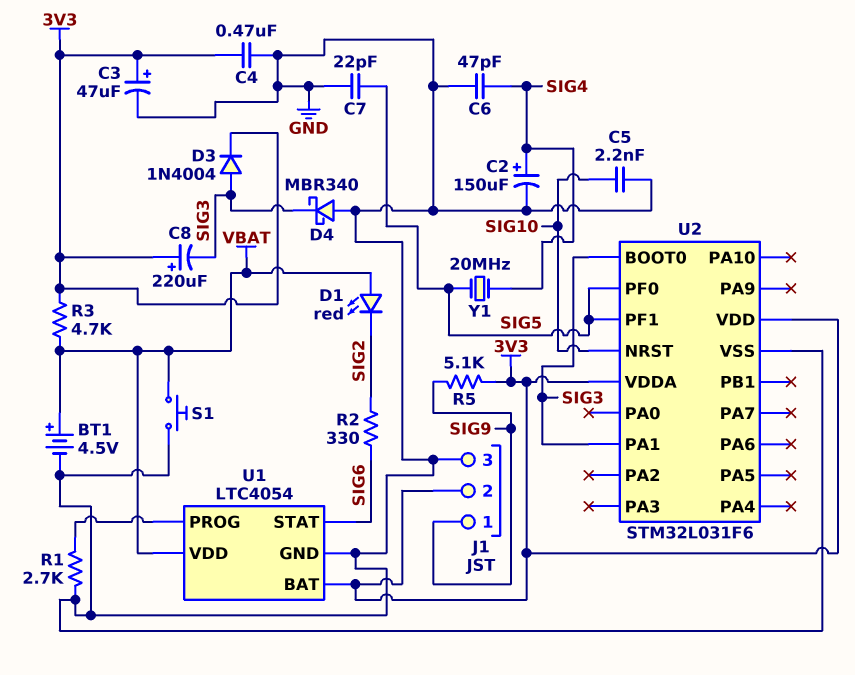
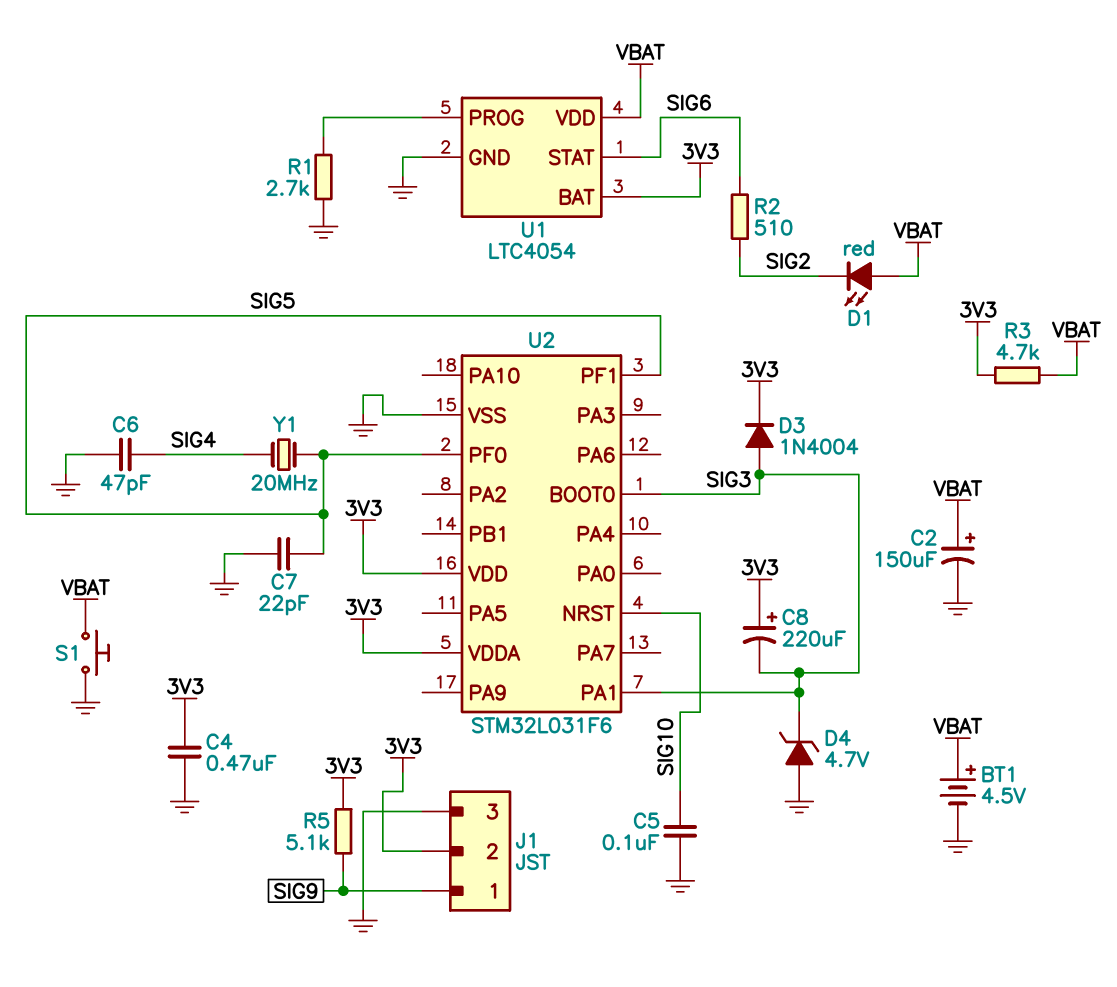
C2: 150uF (plus SIG4, minus GND) -> 150uF (plus VBAT, minus GND)
C3: 47uF (plus 3V3, minus GND) -> none
C5: 2.2nF (GND, SIG10) -> 100nF (GND, SIG10)
D4: schottky MBR340 (A GND, K SIG3) -> zener 4.7V (A GND, K SIG3)
R2: 330 (SIG2, SIG6) -> 510 (SIG2, SIG6)

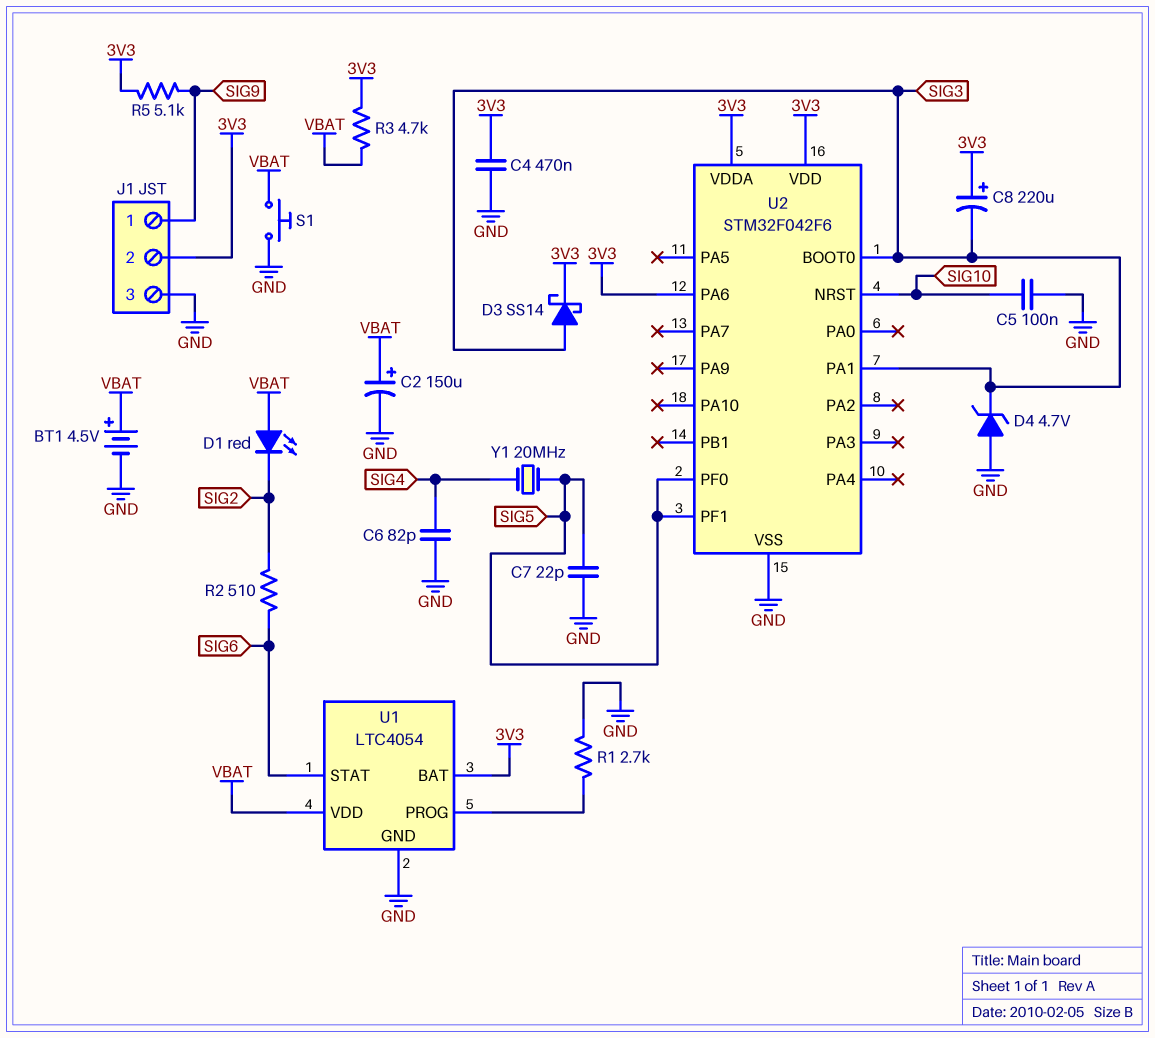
C6: 47pF (GND, SIG4) -> 82pF (GND, SIG4)
D3: diode 1N4004 (A SIG3, K 3V3) -> schottky SS14 (A SIG3, K 3V3)
U2: STM32L031F6 -> STM32F042F6
U2 pin PA6: none -> 3V3

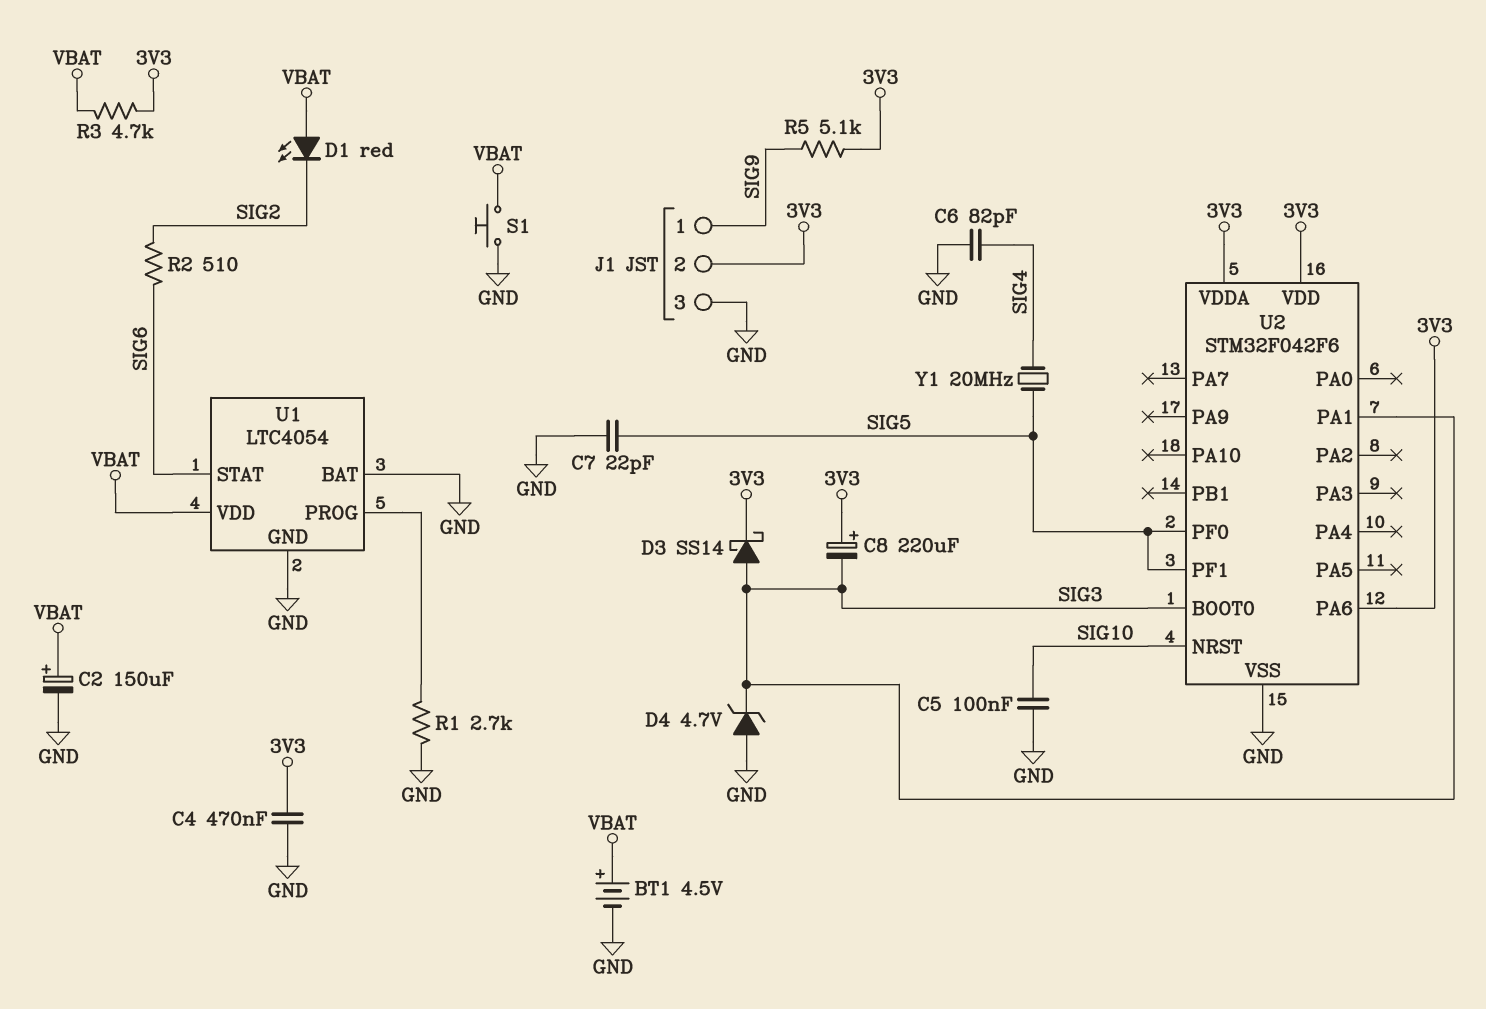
U1 pin BAT: 3V3 -> GND

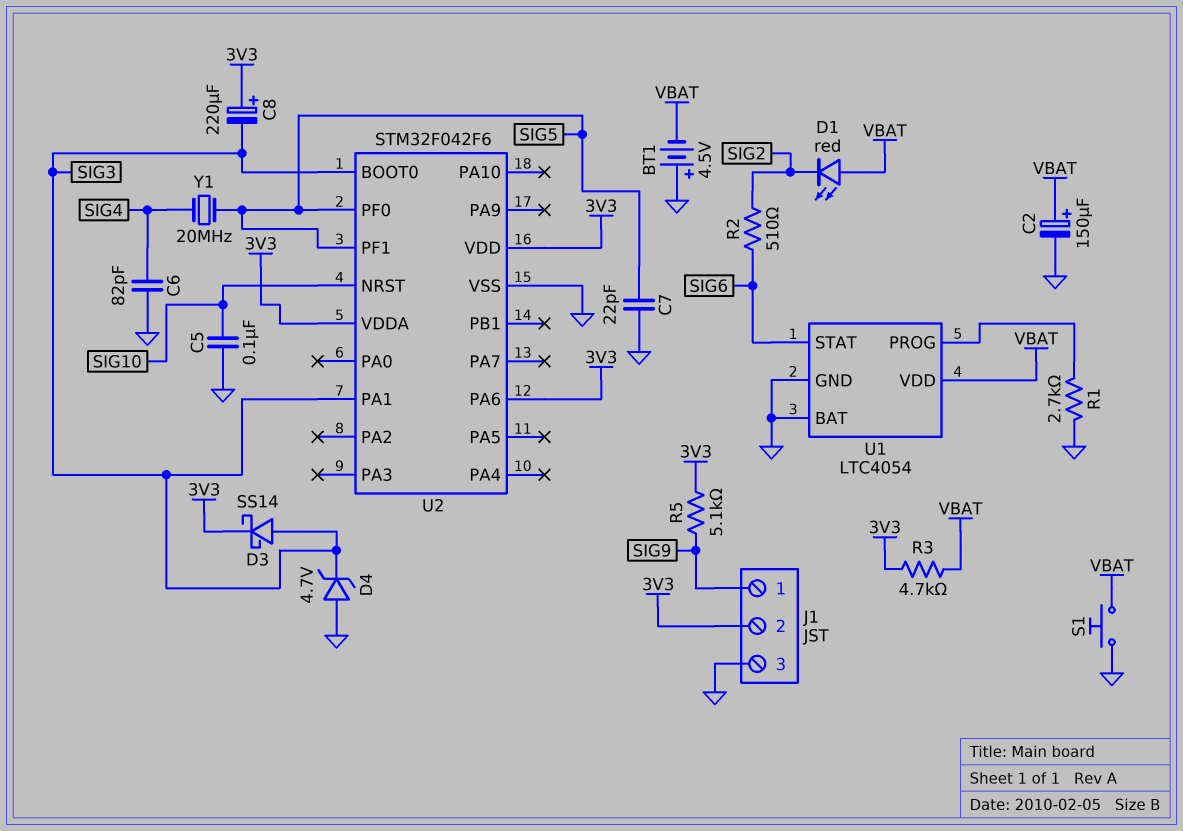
BT1: 4.5V (plus VBAT, minus GND) -> 4.5V (plus GND, minus VBAT)
C4: 470nF (3V3, GND) -> none

